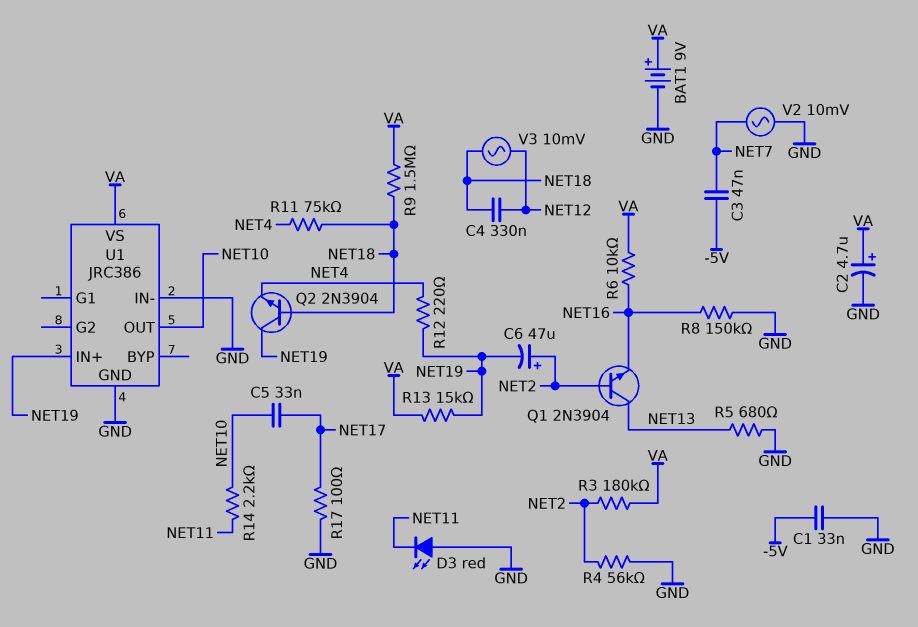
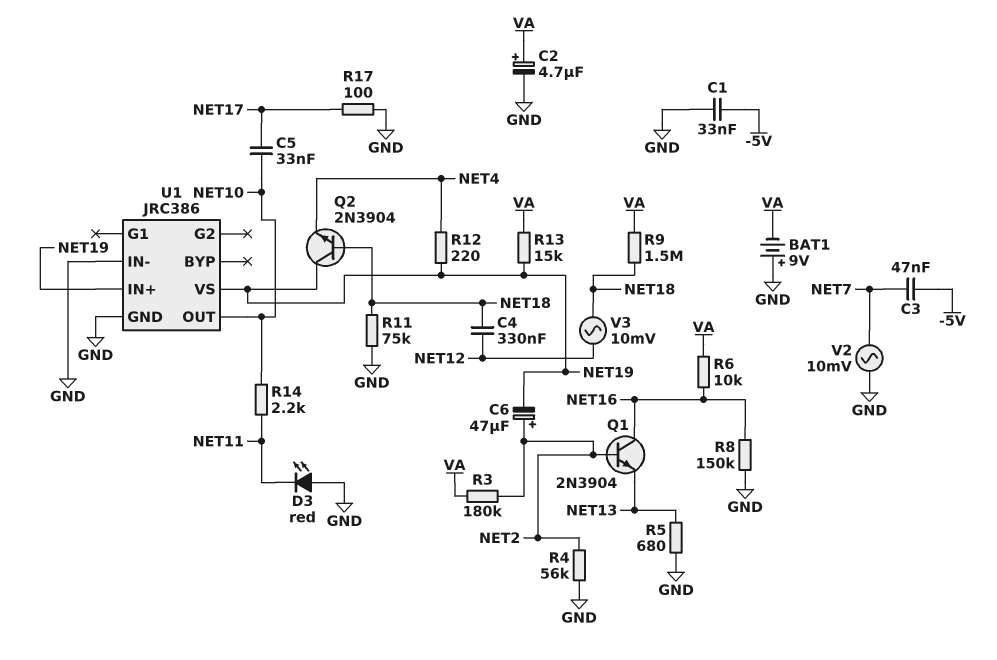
BAT1: 9V (plus VA, minus GND) -> 9V (plus GND, minus VA)
Q1: NPN 2N3904 (B NET2, C NET13, E NET16) -> NPN 2N3904 (B NET2, C NET16, E NET13)
R11: 75k (NET4, NET18) -> 75k (GND, NET18)
U1 pin VS: VA -> NET19

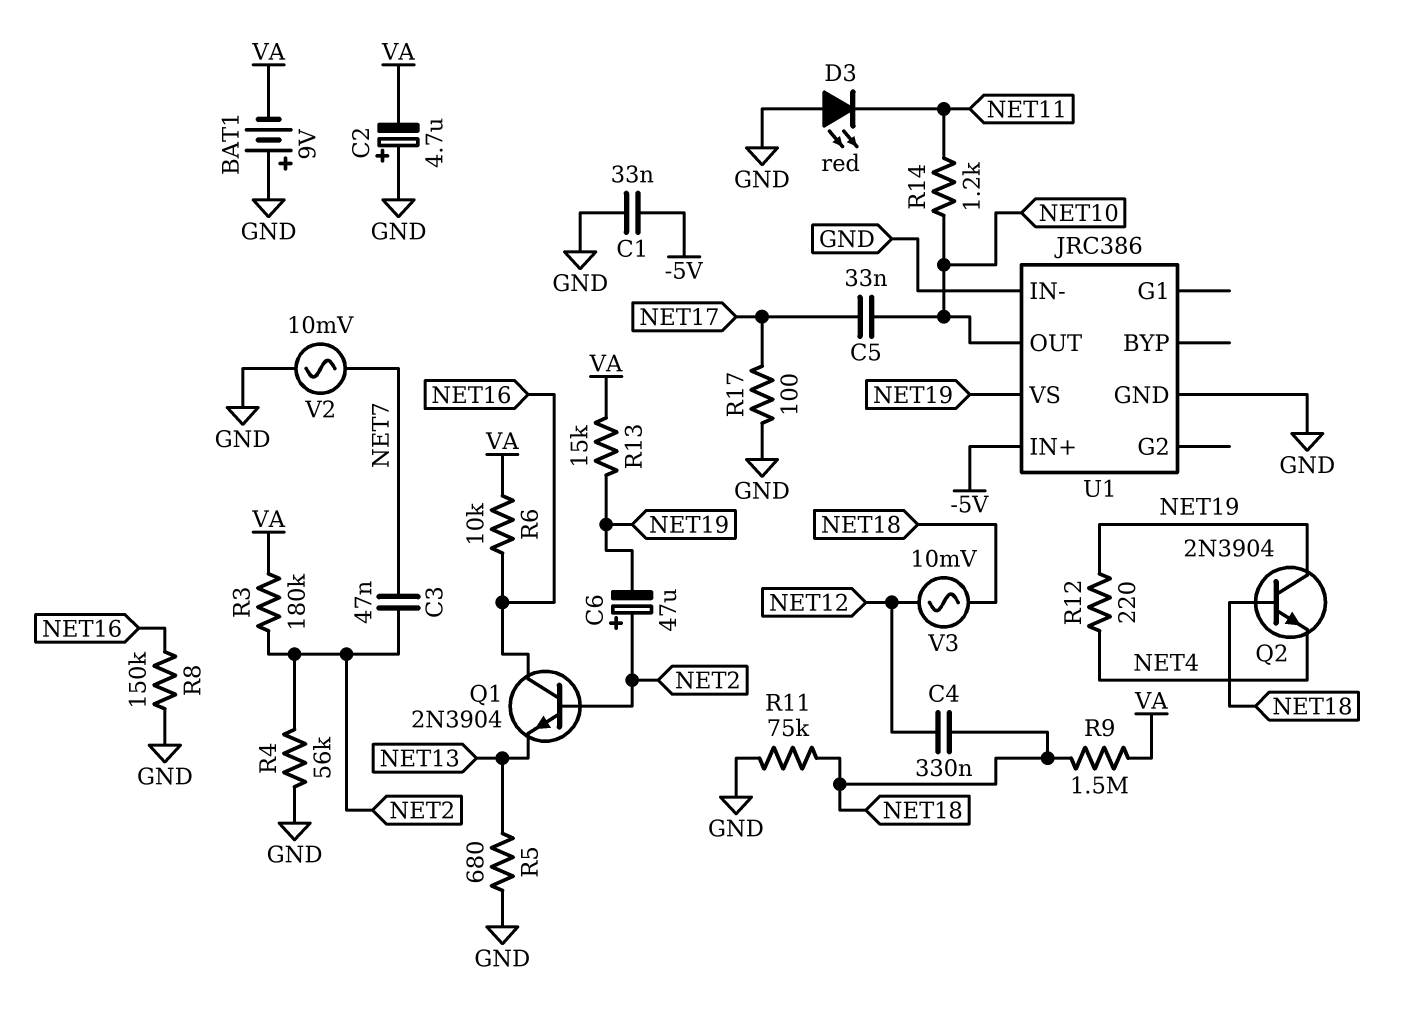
C2: 4.7uF (plus VA, minus GND) -> 4.7uF (plus GND, minus VA)
C3: 47nF (-5V, NET7) -> 47nF (NET2, NET7)
R14: 2.2k (NET10, NET11) -> 1.2k (NET10, NET11)
U1 pin IN+: NET19 -> -5V

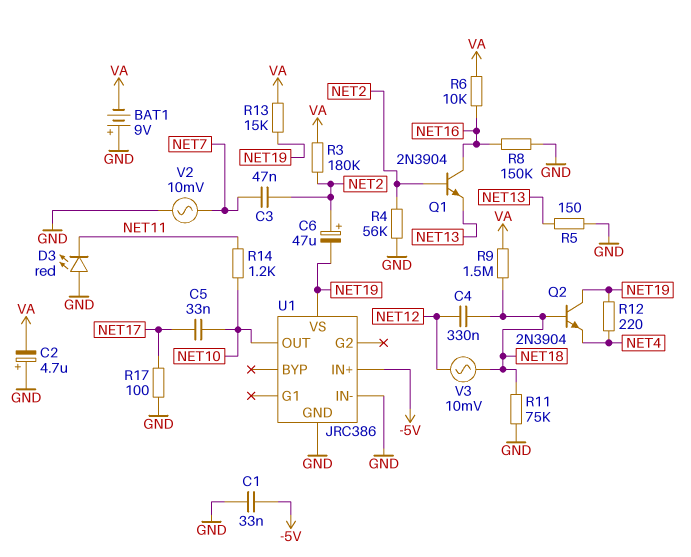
R5: 680 (GND, NET13) -> 150 (GND, NET13)

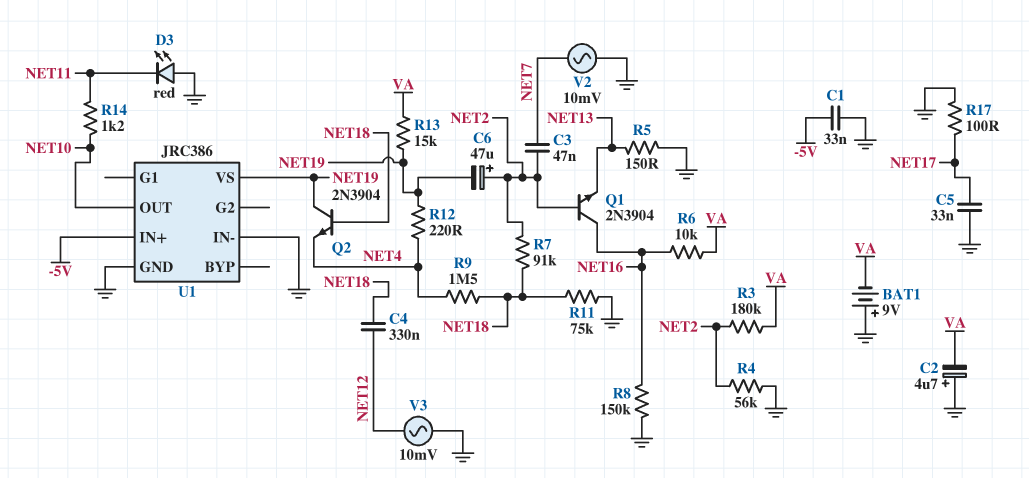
C5: 33nF (NET10, NET17) -> 33nF (GND, NET17)
R7: none -> 91k (NET2, NET18)
R9: 1.5M (NET18, VA) -> 1.5M (NET4, NET18)
V3: AC 10mV (NET12, NET18) -> AC 10mV (GND, NET12)

